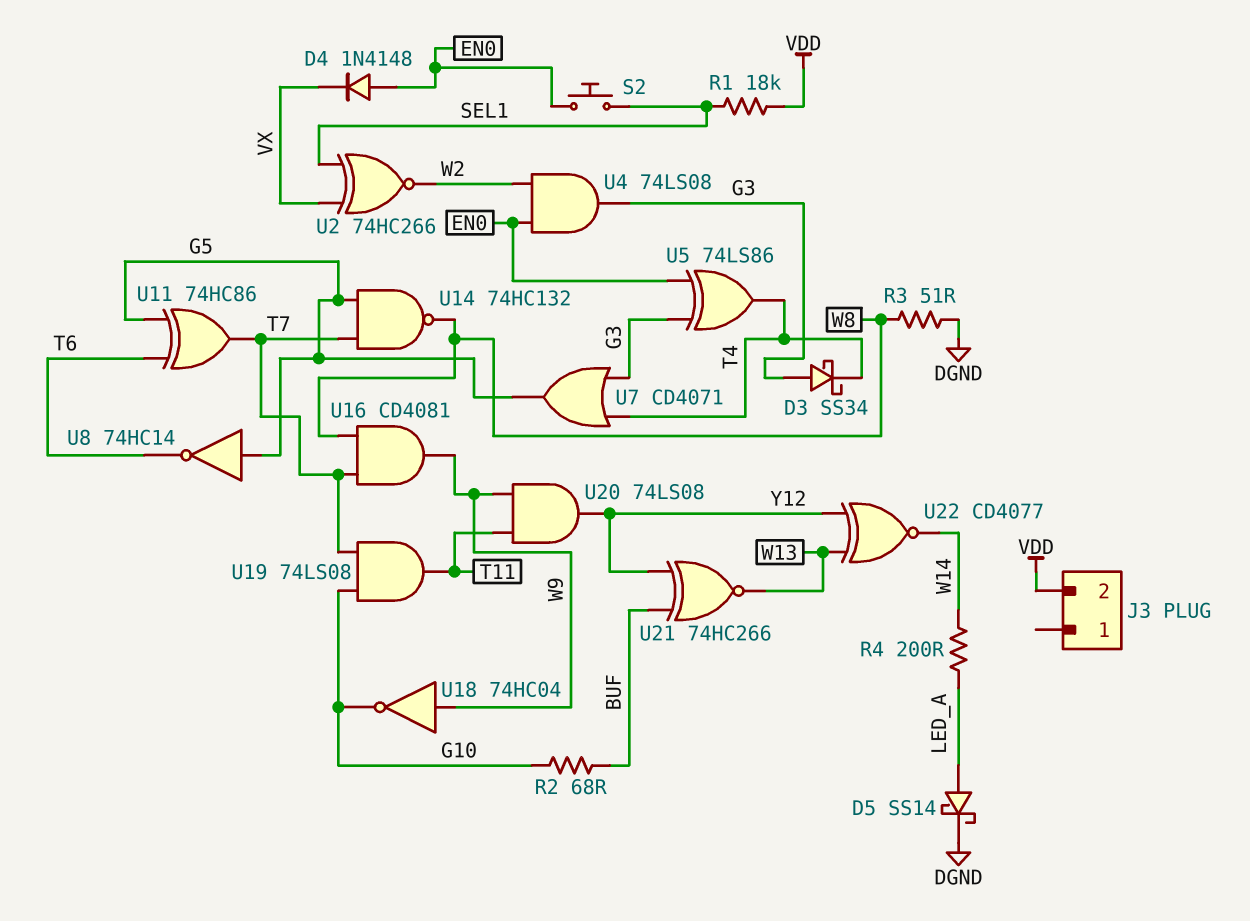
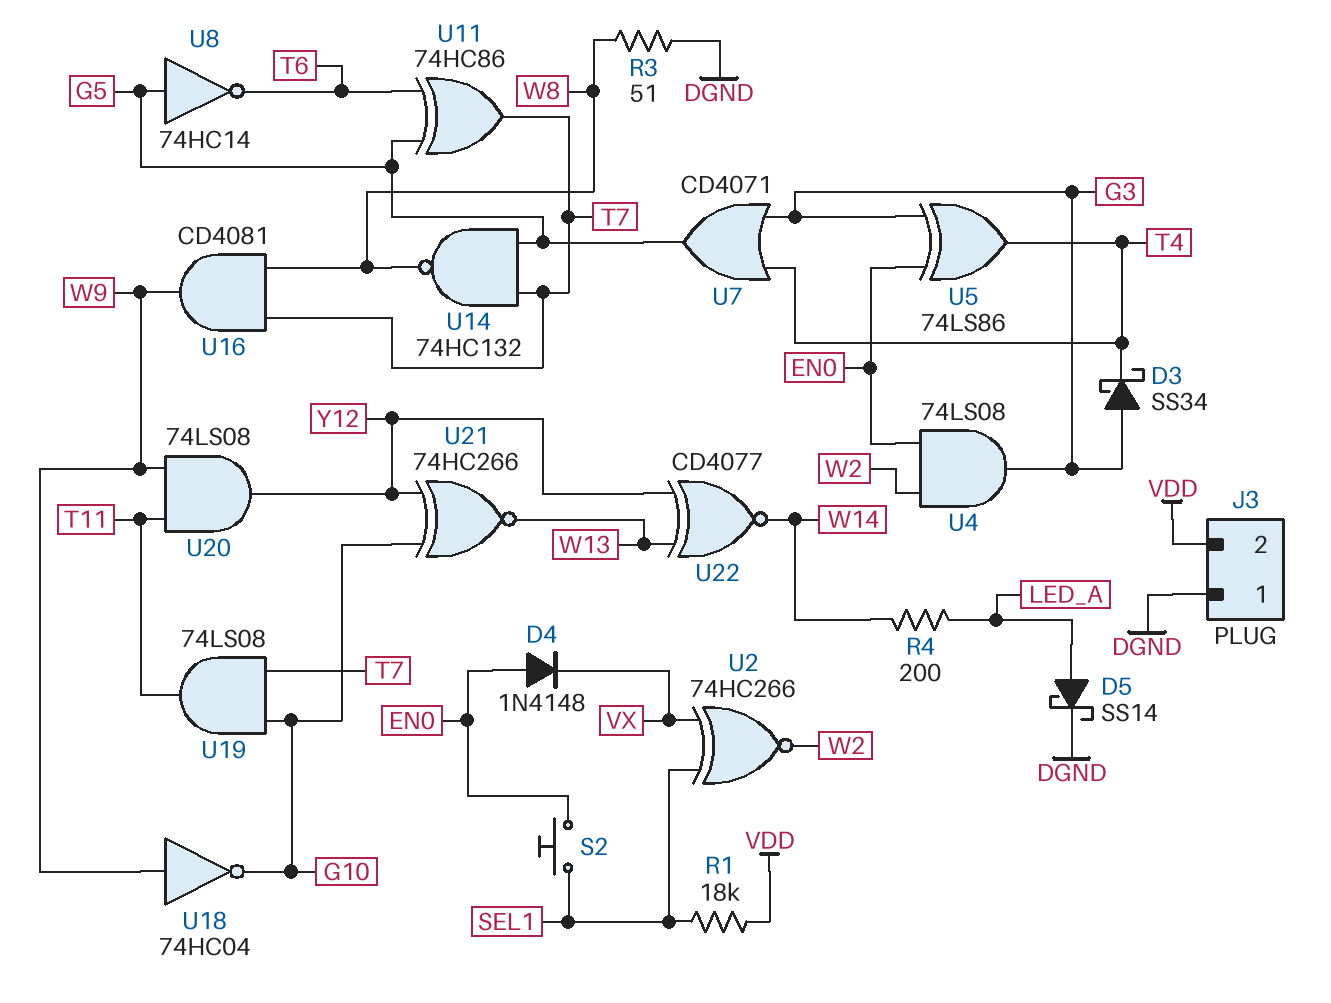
J3 pin 1: none -> DGND
R2: 68 (BUF, G10) -> none
U21: XNOR 74HC266 (in BUF, in Y12, out W13) -> XNOR 74HC266 (in G10, in Y12, out W13)

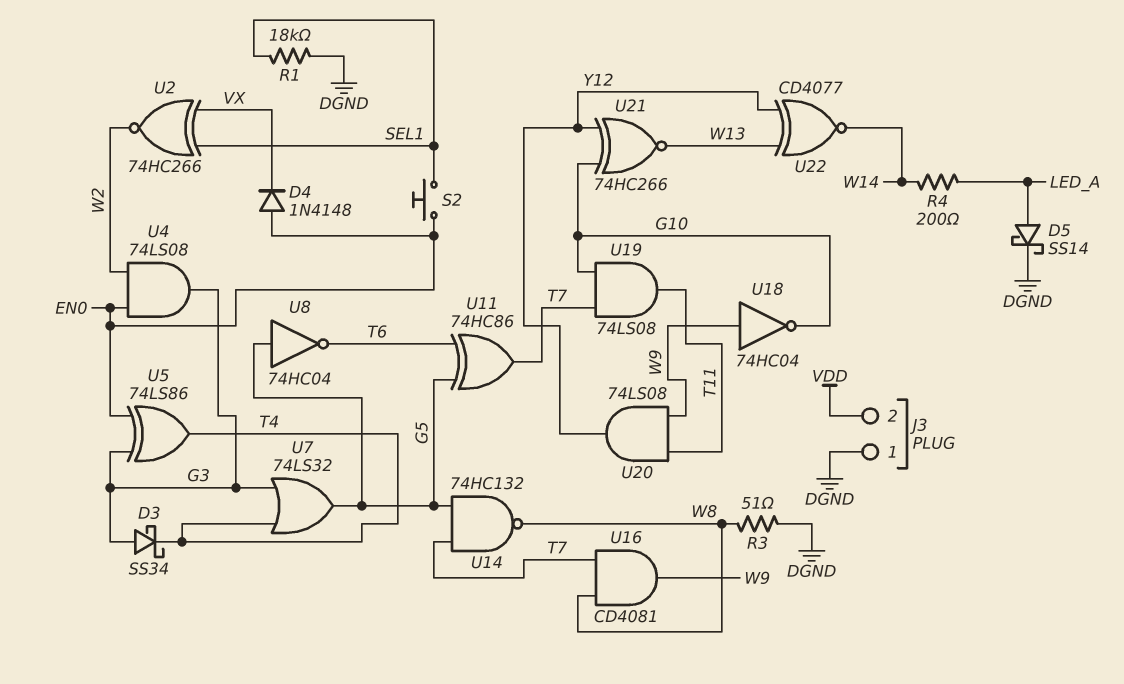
R1: 18k (SEL1, VDD) -> 18k (DGND, SEL1)
U7: OR CD4071 (in G3, in T4, out G5) -> OR 74LS32 (in G3, in T4, out G5)
U8: NOT 74HC14 (in G5, out T6) -> NOT 74HC04 (in G5, out T6)

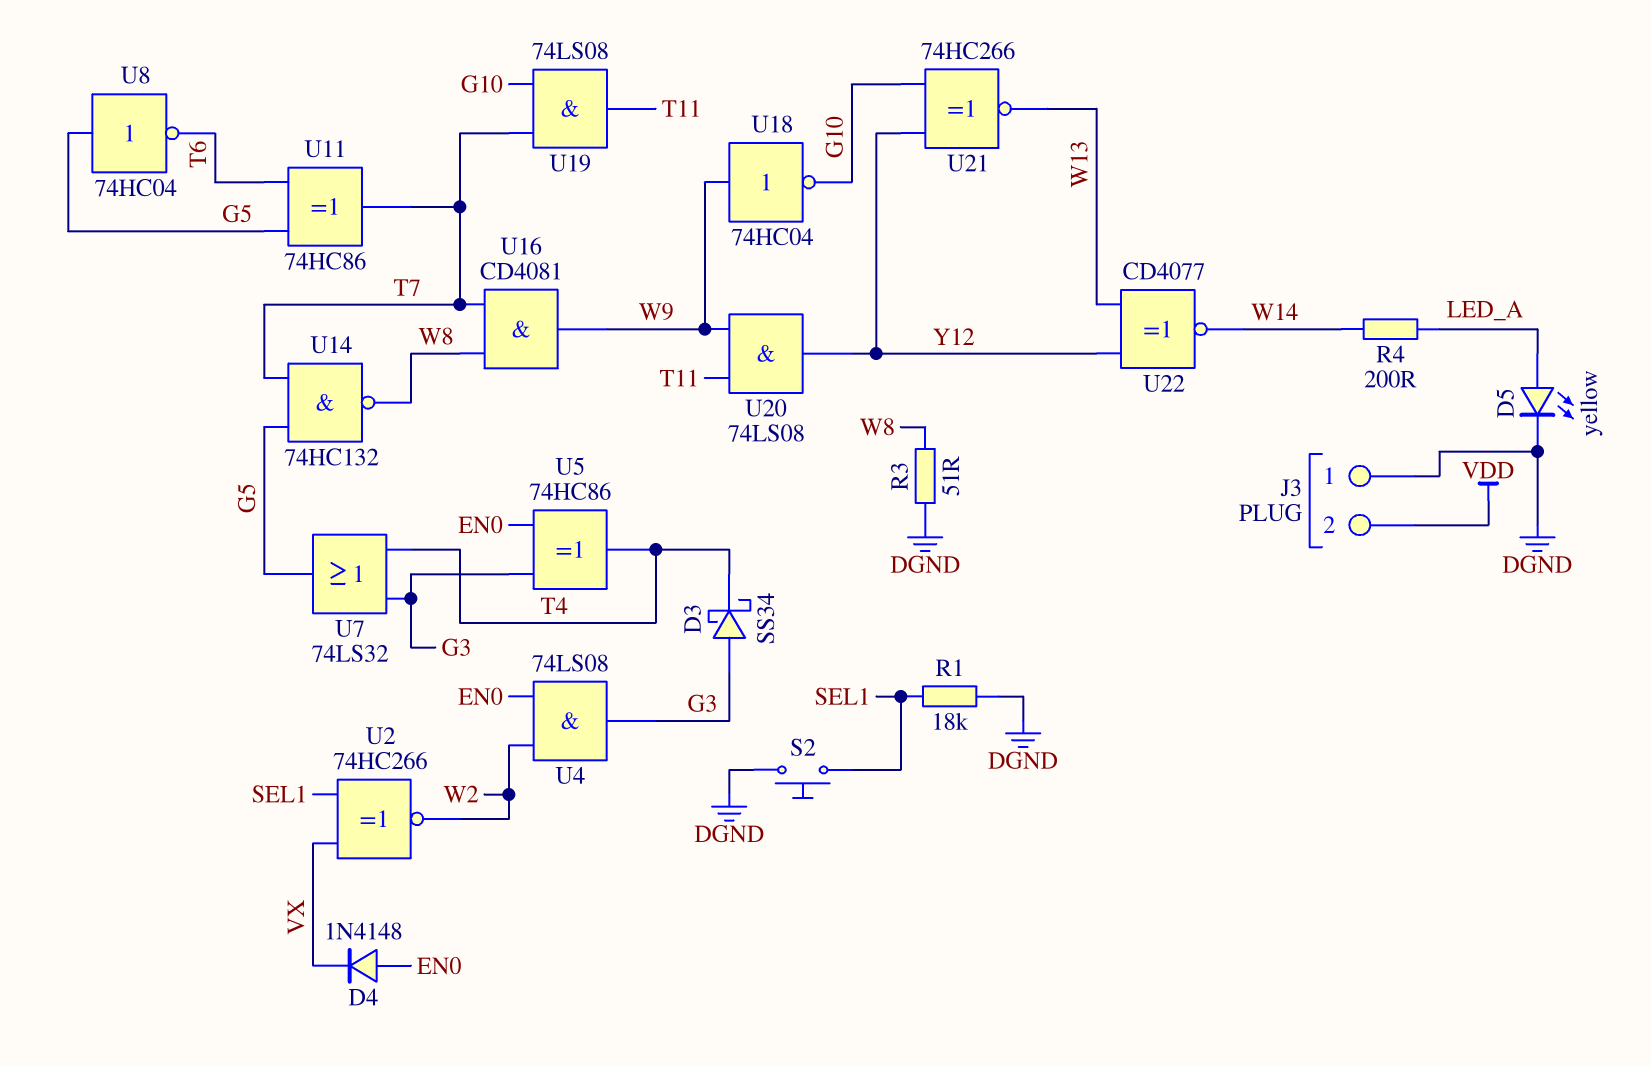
D5: schottky SS14 (A LED_A, K DGND) -> LED yellow (A LED_A, K DGND)
S2: button (EN0, SEL1) -> button (DGND, SEL1)
U5: XOR 74LS86 (in EN0, in G3, out T4) -> XOR 74HC86 (in EN0, in G3, out T4)

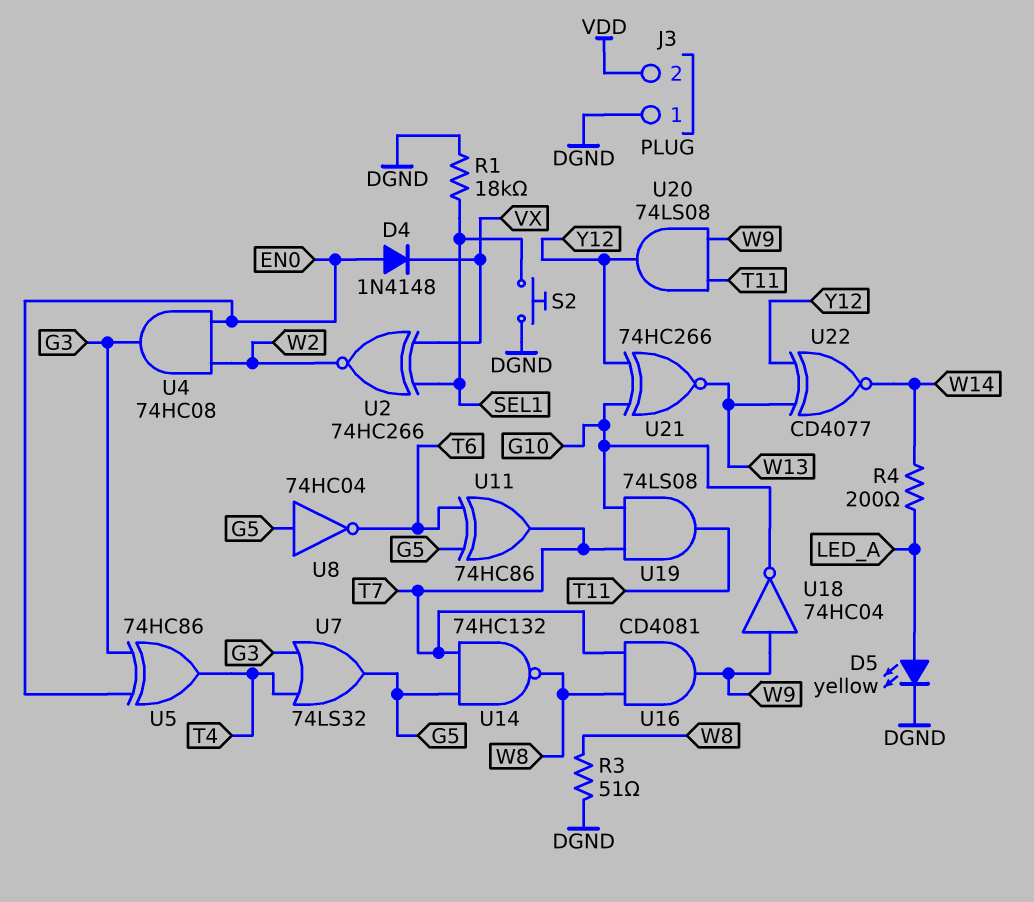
D3: schottky SS34 (A G3, K T4) -> none
U4: AND 74LS08 (in EN0, in W2, out G3) -> AND 74HC08 (in EN0, in W2, out G3)

